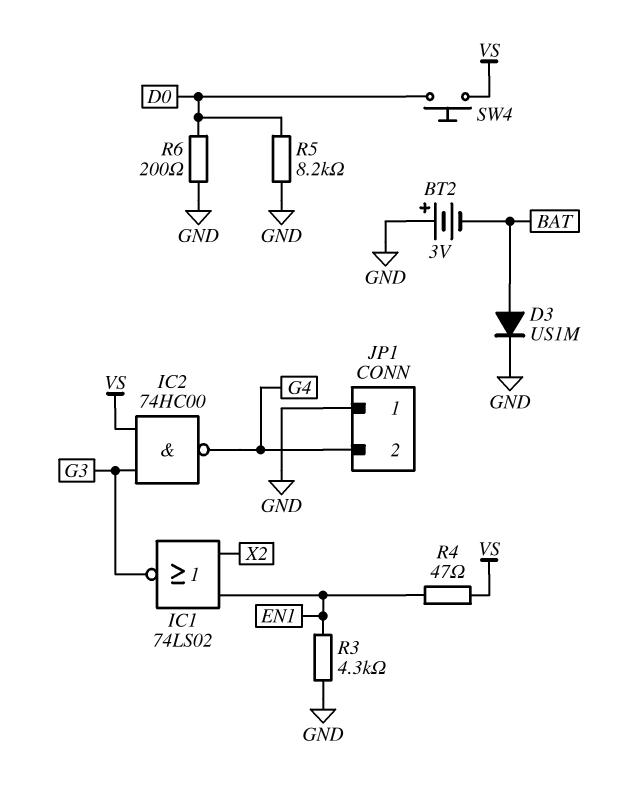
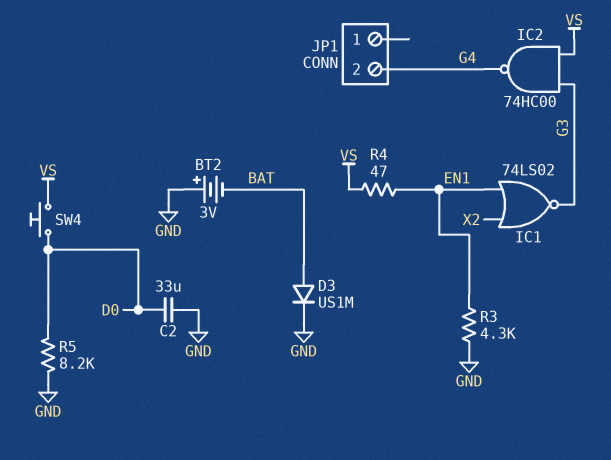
C2: none -> 33uF (D0, GND)
JP1 pin 1: GND -> none
R6: 200 (D0, GND) -> none

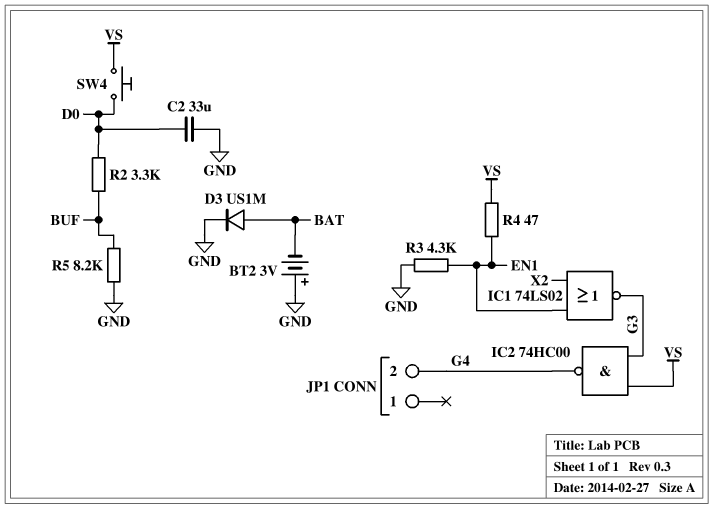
R2: none -> 3.3k (BUF, D0)
R5: 8.2k (D0, GND) -> 8.2k (BUF, GND)

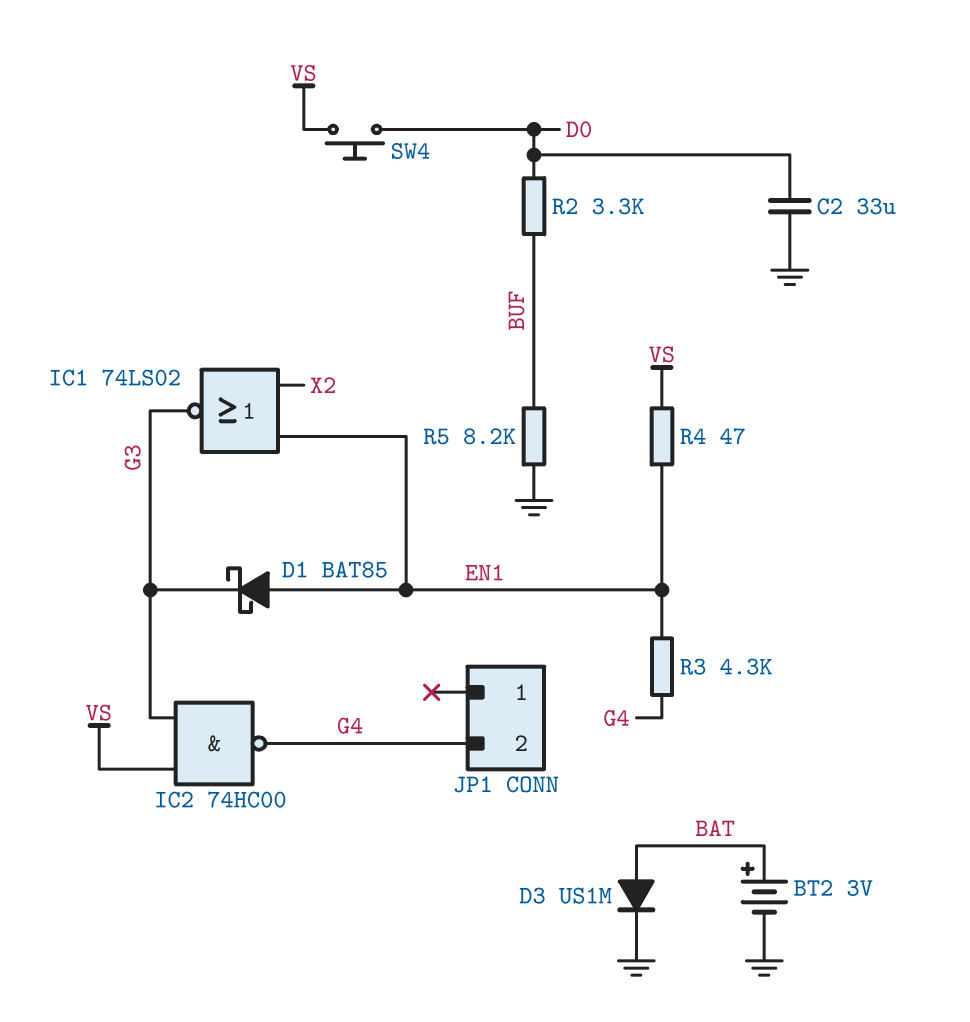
BT2: 3V (plus GND, minus BAT) -> 3V (plus BAT, minus GND)
D1: none -> schottky BAT85 (A EN1, K G3)
R3: 4.3k (EN1, GND) -> 4.3k (EN1, G4)

